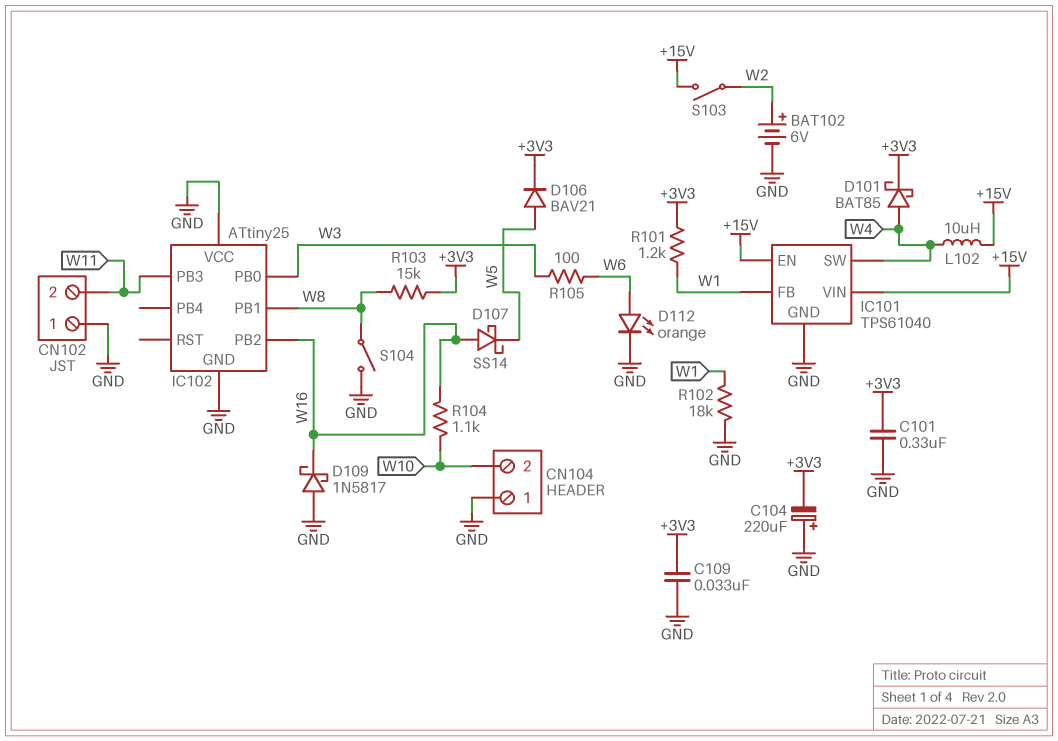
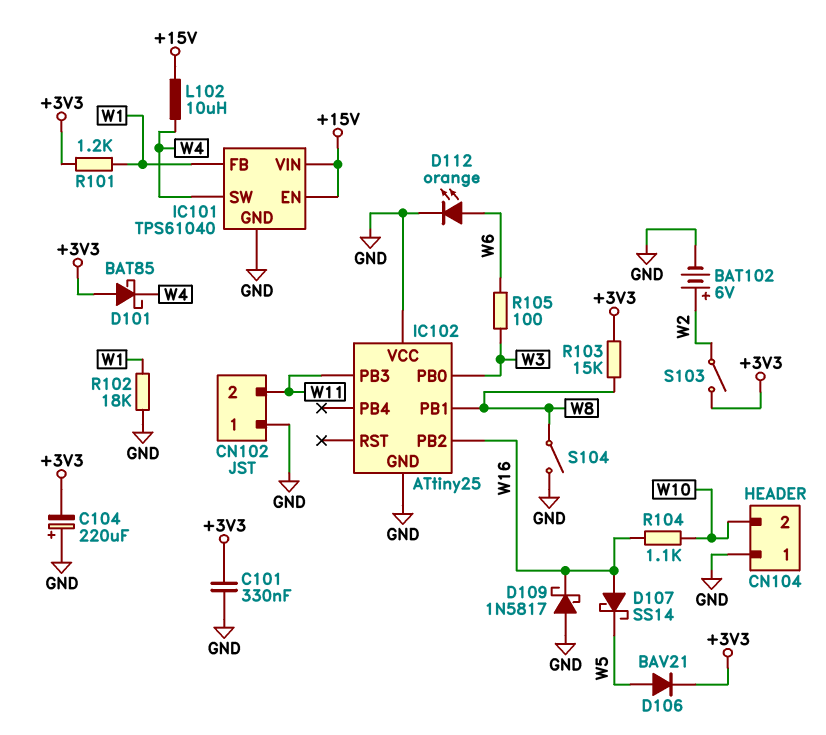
C109: 33nF (+3V3, GND) -> none
D101: schottky BAT85 (A W4, K +3V3) -> schottky BAT85 (A +3V3, K W4)
S103: switch (+15V, W2) -> switch (+3V3, W2)

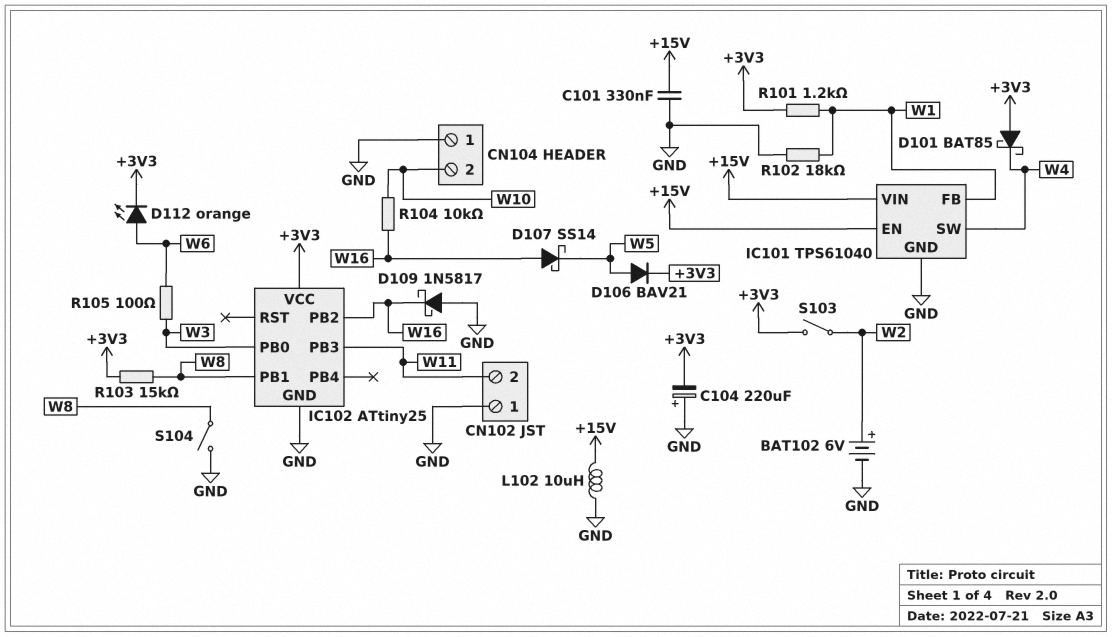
C101: 330nF (+3V3, GND) -> 330nF (+15V, GND)
D112: LED orange (A W6, K GND) -> LED orange (A W6, K +3V3)
IC102 pin VCC: GND -> +3V3
L102: 10uH (+15V, W4) -> 10uH (+15V, GND)
R104: 1.1k (W10, W16) -> 10k (W10, W16)

